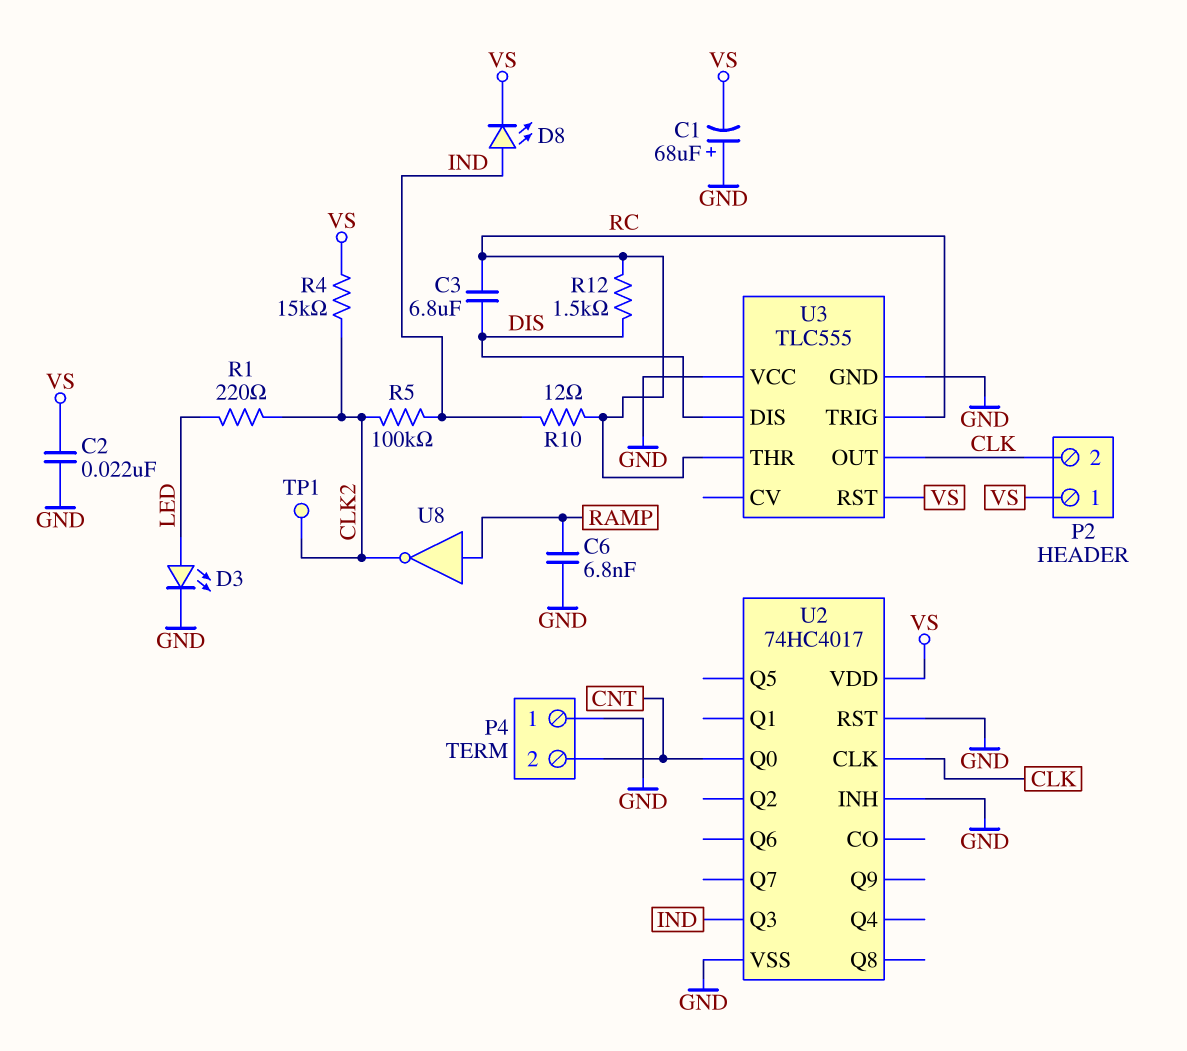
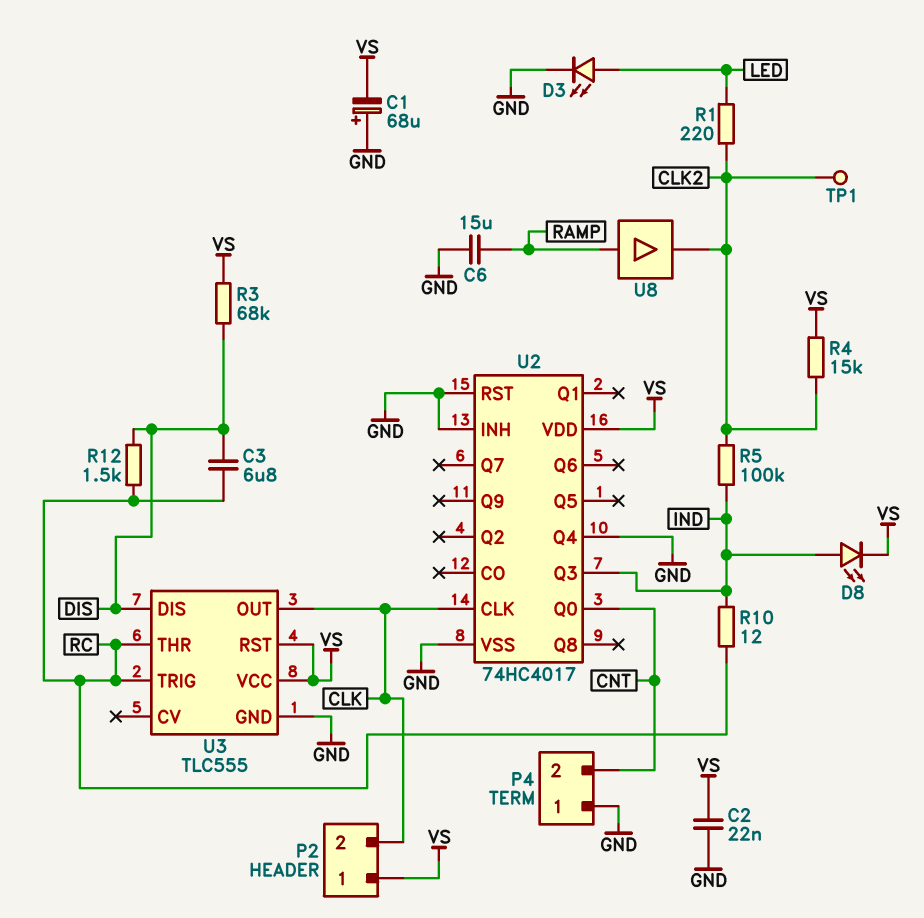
C6: 6.8nF (GND, RAMP) -> 15uF (GND, RAMP)
R3: none -> 68k (DIS, VS)
U2 pin Q4: none -> GND
U3 pin VCC: GND -> VS
U8: NOT (in RAMP, out CLK2) -> buffer (in RAMP, out CLK2)

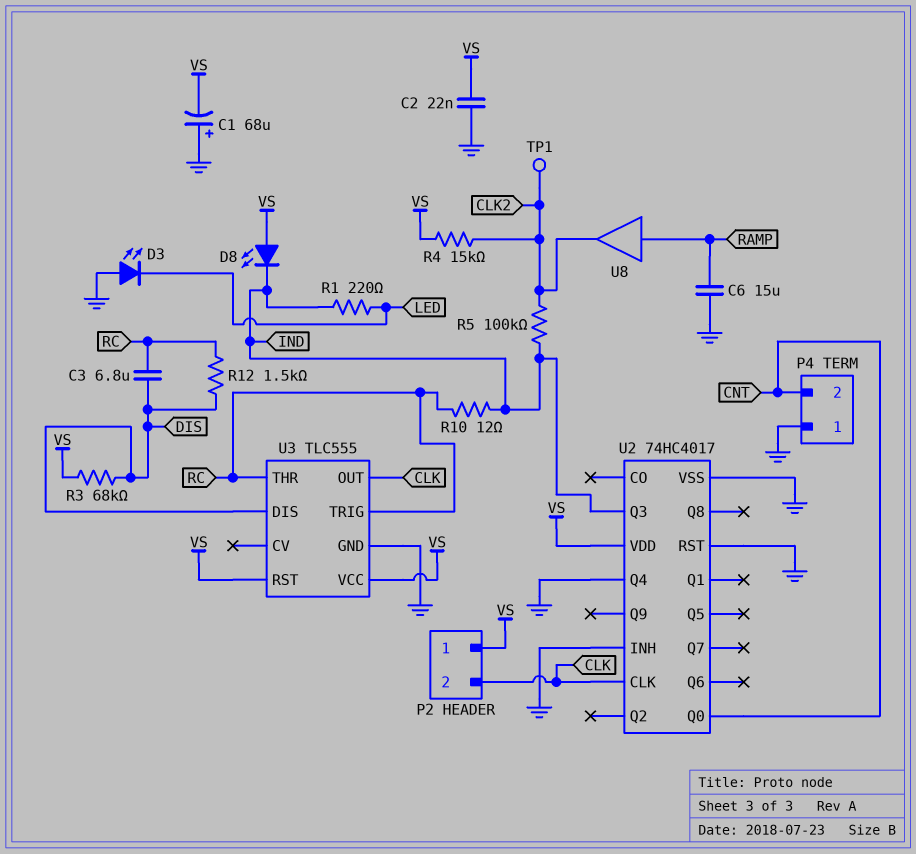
D3: LED (A LED, K GND) -> LED (A GND, K LED)
D8: LED (A IND, K VS) -> LED (A VS, K IND)
R1: 220 (CLK2, LED) -> 220 (IND, LED)

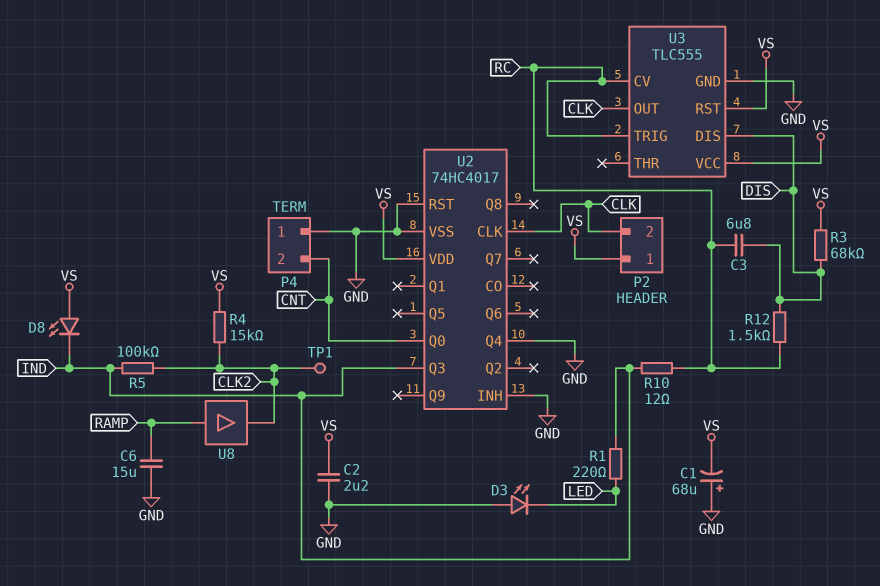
C2: 22nF (GND, VS) -> 2.2uF (GND, VS)
U3 pin CV: none -> RC
U3 pin THR: RC -> none

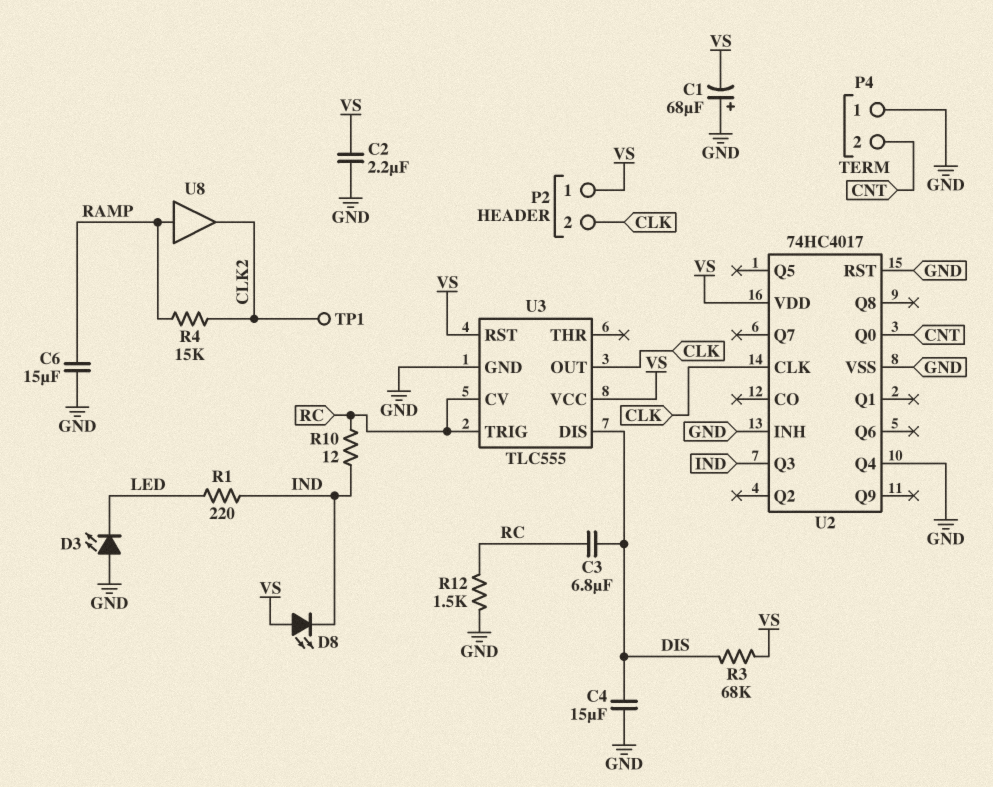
C4: none -> 15uF (DIS, GND)
R4: 15k (CLK2, VS) -> 15k (CLK2, RAMP)
R5: 100k (CLK2, IND) -> none
R12: 1.5k (DIS, RC) -> 1.5k (GND, RC)

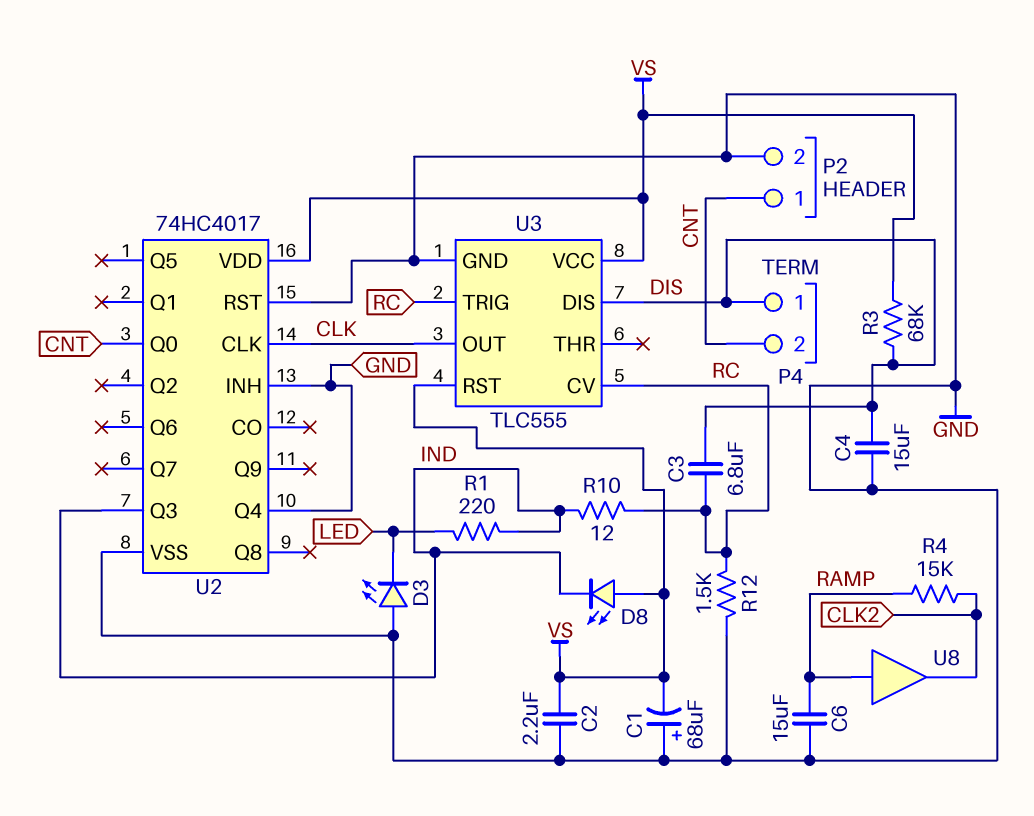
P2 pin 1: VS -> CNT
P2 pin 2: CLK -> GND
P4 pin 1: GND -> DIS
TP1: test point (CLK2) -> none

